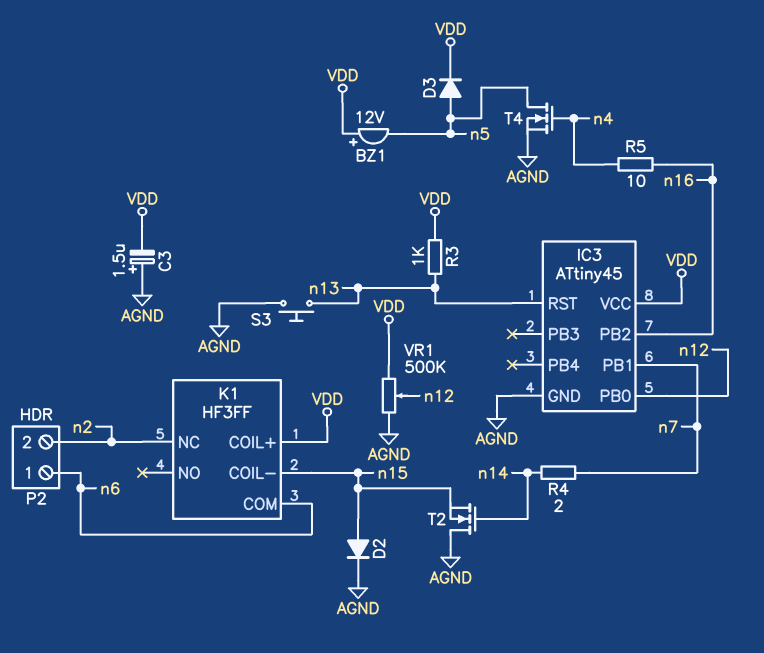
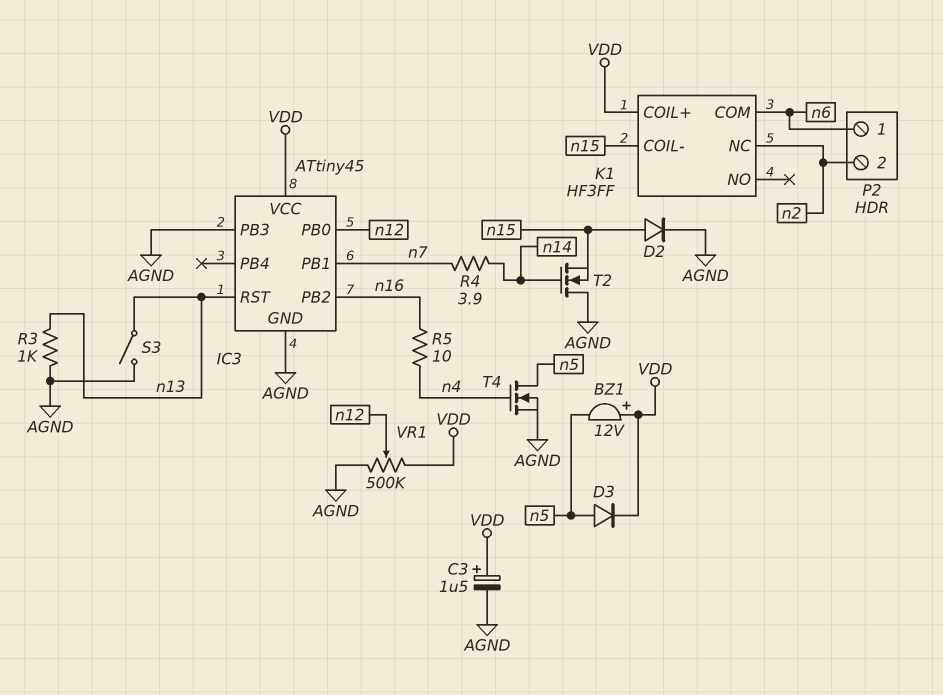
C3: 1.5uF (plus AGND, minus VDD) -> 1.5uF (plus VDD, minus AGND)
IC3 pin PB3: none -> AGND
R3: 1k (VDD, n13) -> 1k (AGND, n13)
R4: 2 (n7, n14) -> 3.9 (n7, n14)
S3: button (AGND, n13) -> switch (AGND, n13)

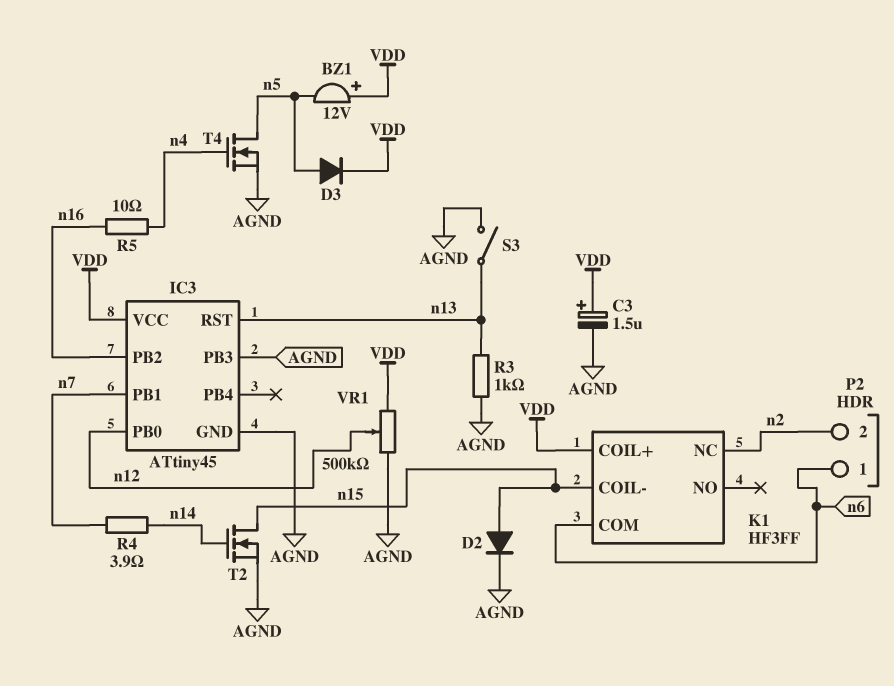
T2: NMOS (G n14, D AGND, S n15) -> NMOS (G n14, D n15, S AGND)

